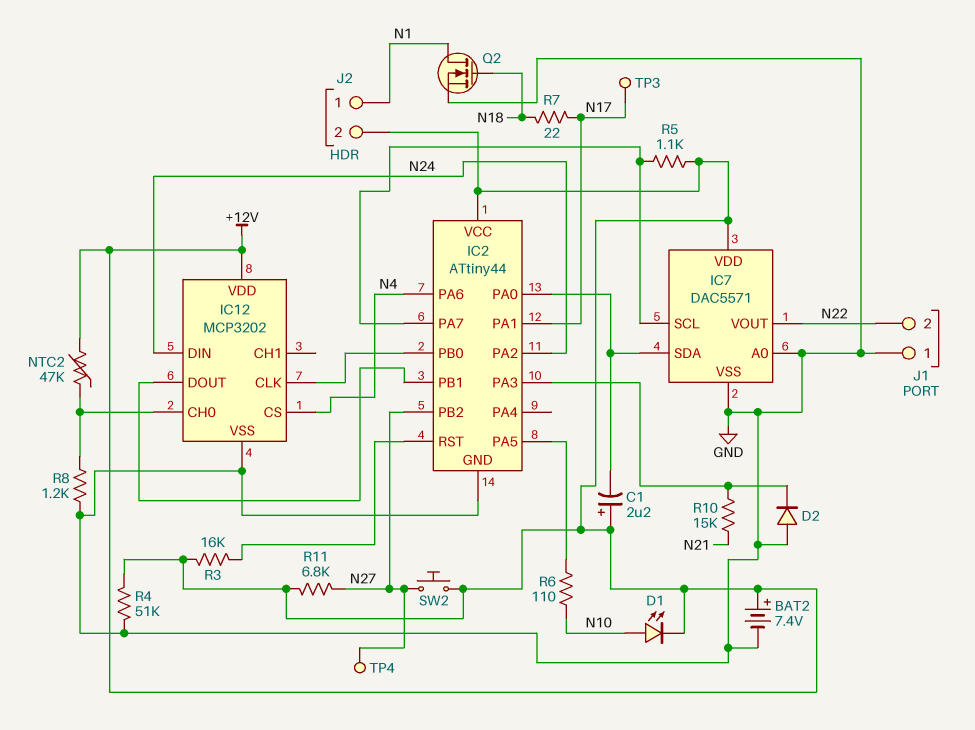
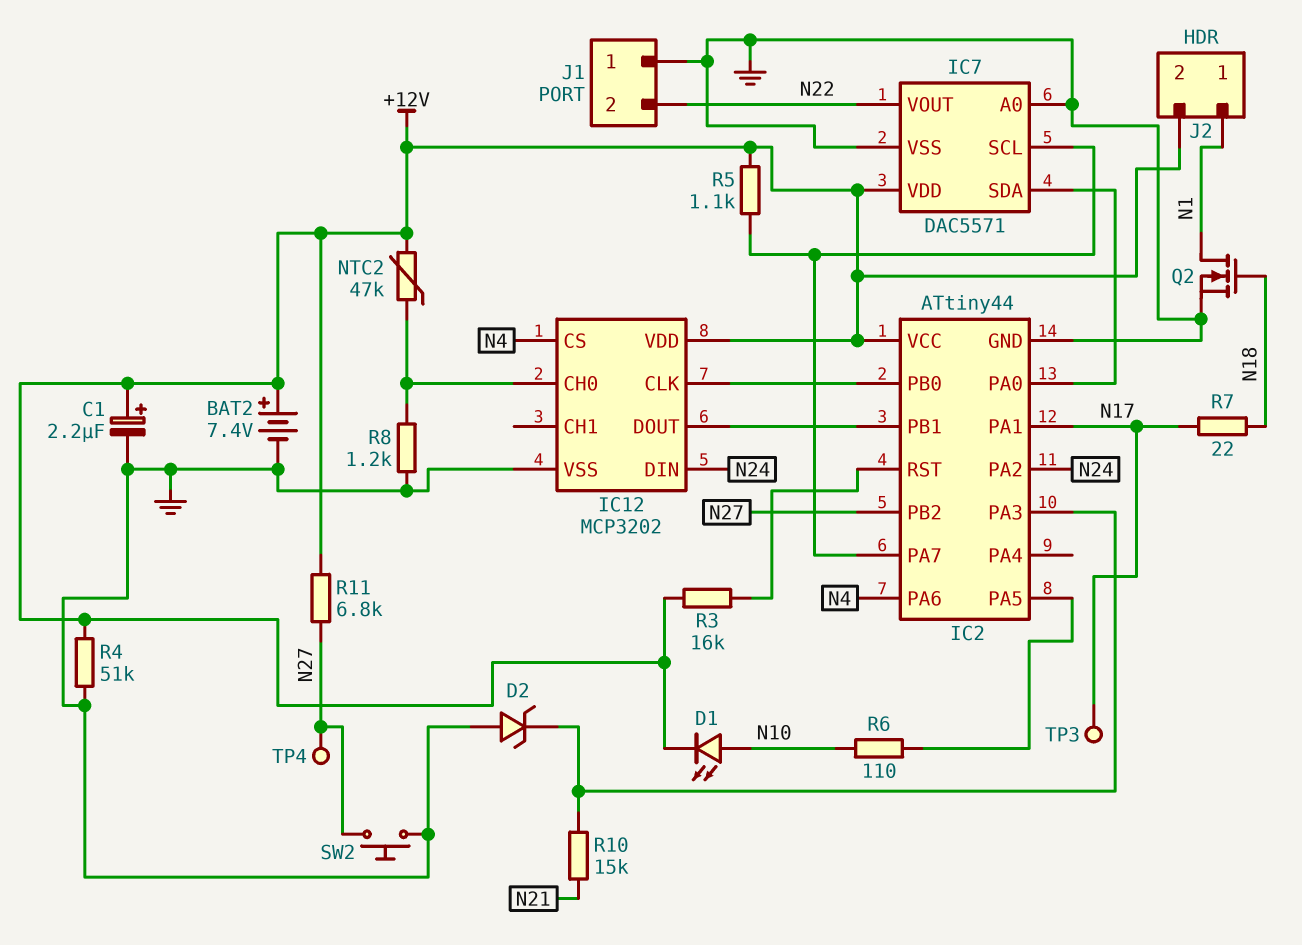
C1: 2.2uF (plus +12V, minus IC2/PA0) -> 2.2uF (plus +12V, minus GND)
D2: diode (A GND, K IC2/PA3) -> zener (A GND, K IC2/PA3)
SW2: button (+12V, N27) -> button (GND, N27)

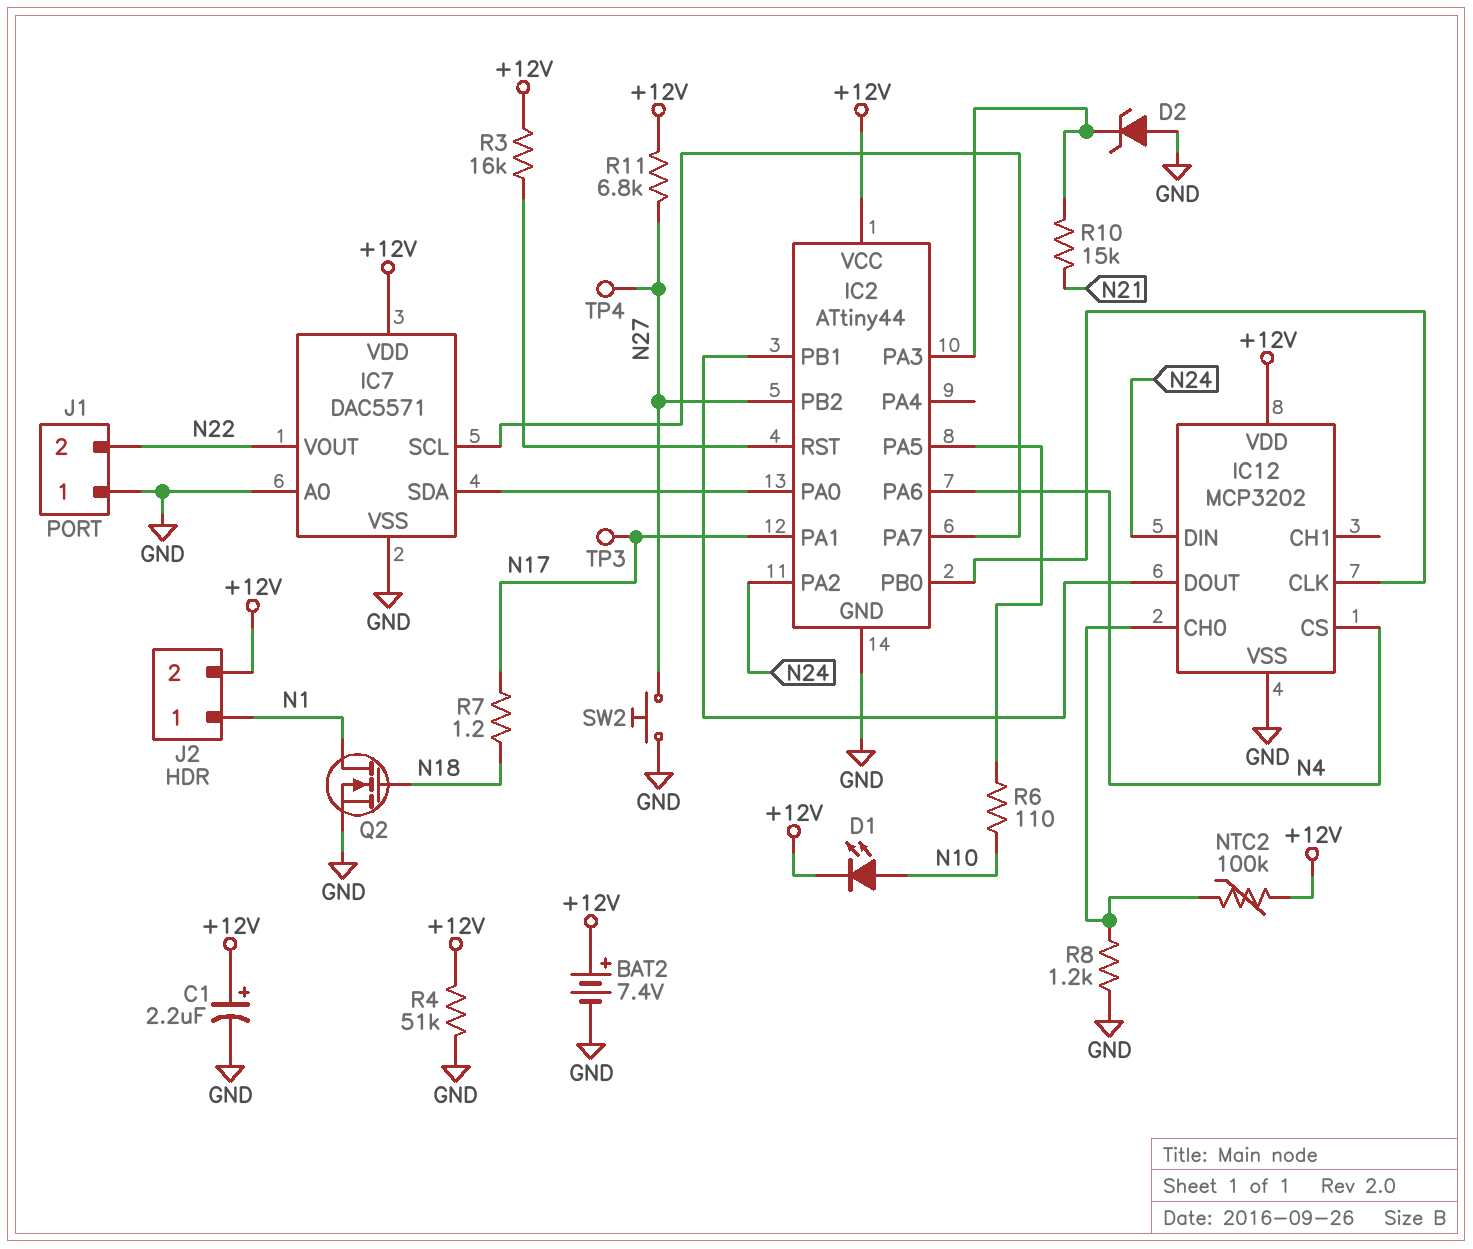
NTC2: 47k (+12V, IC12/CH0) -> 100k (+12V, IC12/CH0)
R5: 1.1k (+12V, IC2/PA7) -> none
R7: 22 (N17, N18) -> 1.2 (N17, N18)

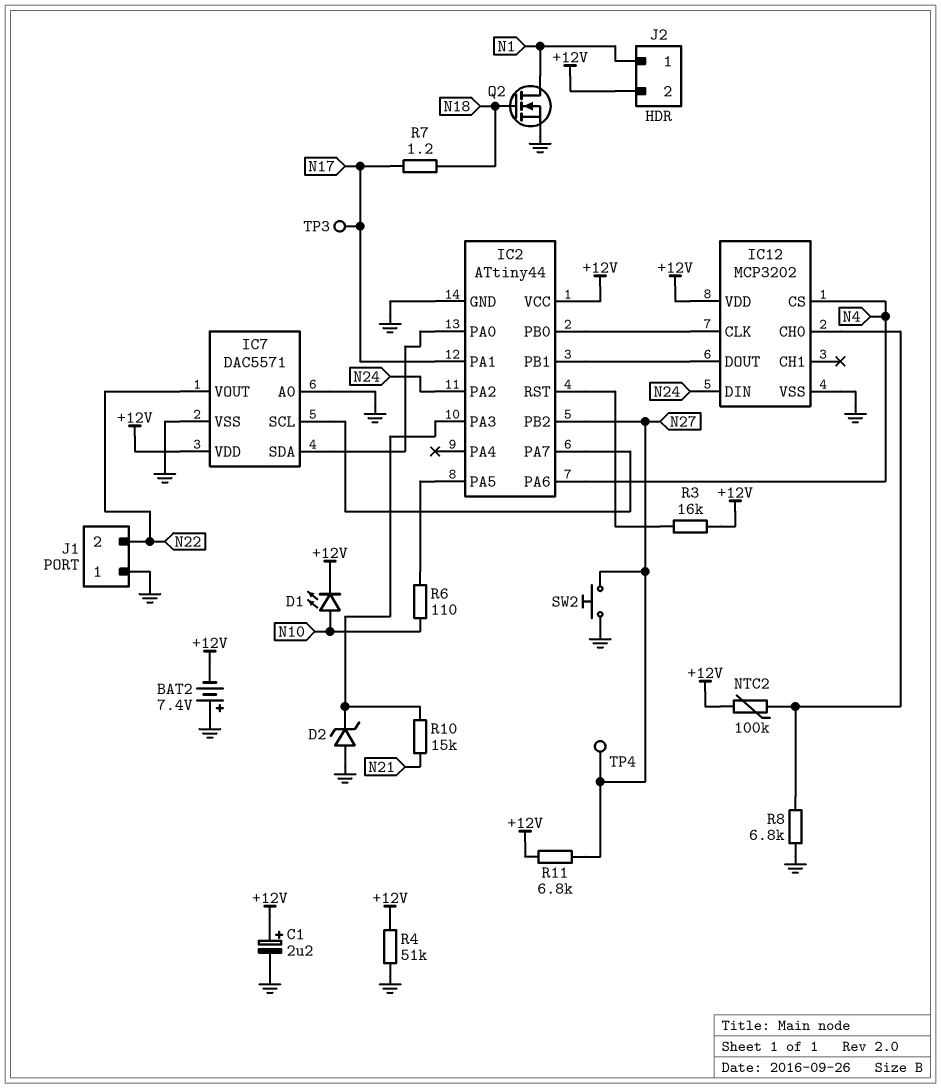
BAT2: 7.4V (plus +12V, minus GND) -> 7.4V (plus GND, minus +12V)
R8: 1.2k (GND, IC12/CH0) -> 6.8k (GND, IC12/CH0)

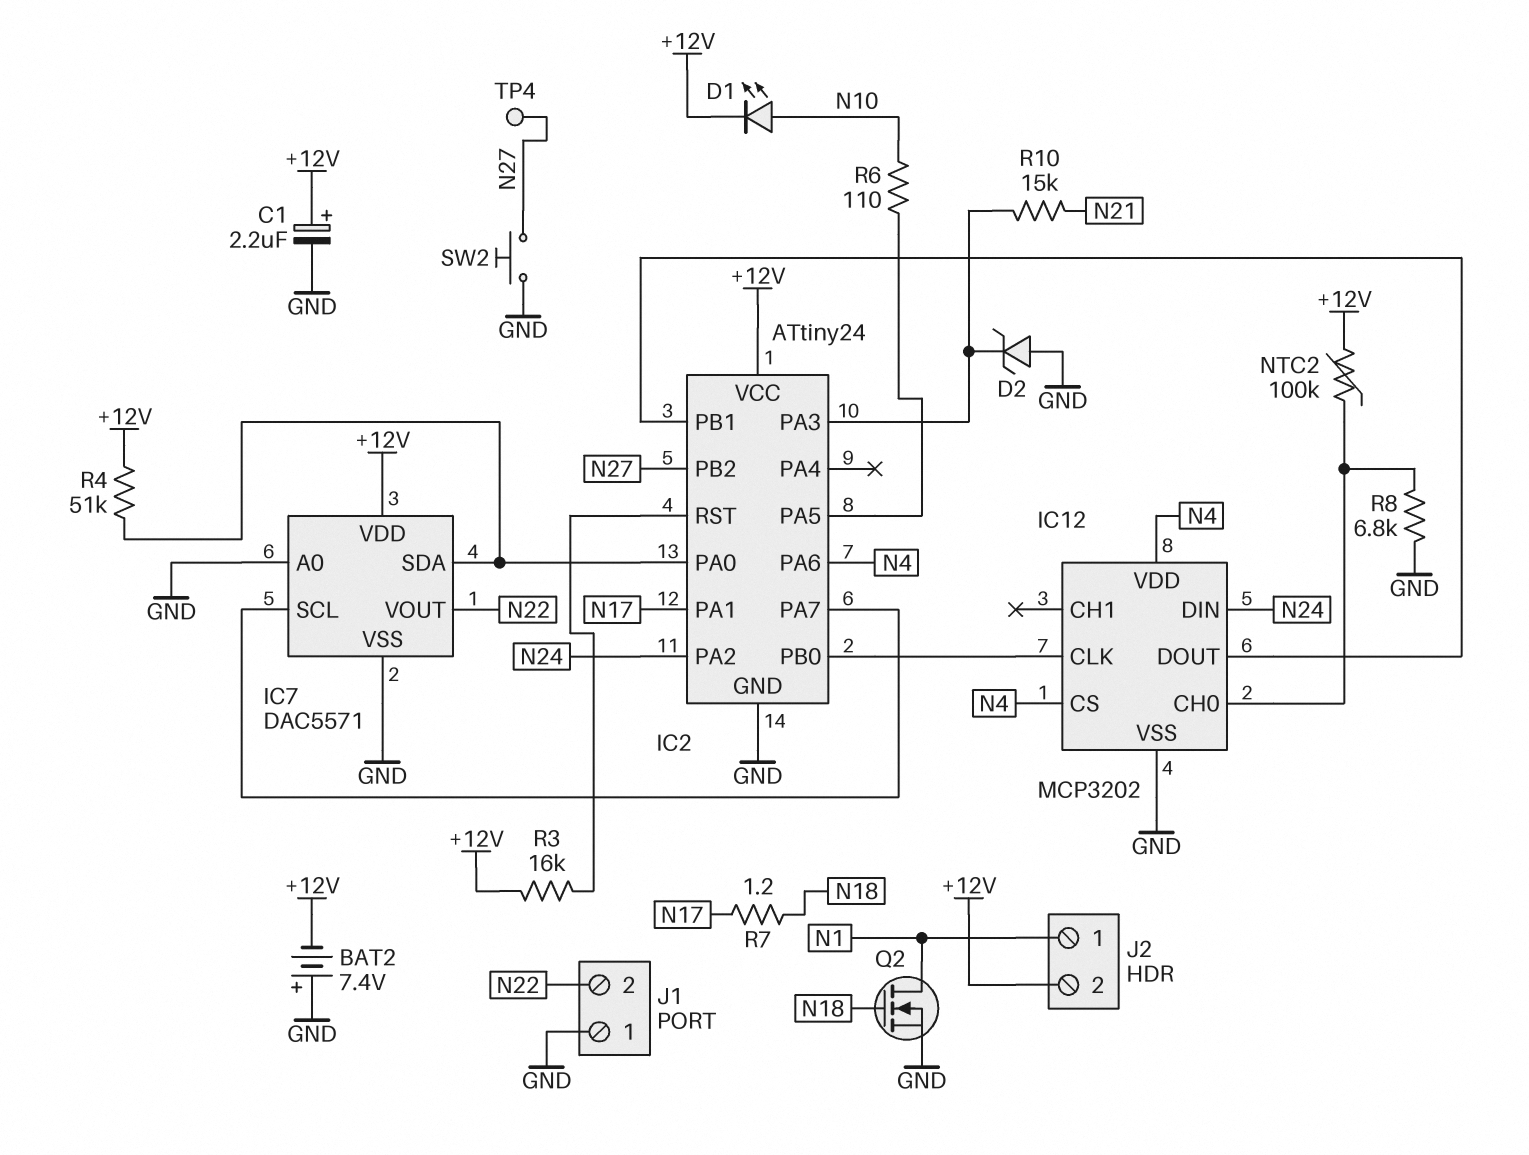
IC2: ATtiny44 -> ATtiny24
IC12 pin VDD: +12V -> N4
R4: 51k (+12V, GND) -> 51k (+12V, IC2/PA0)
R11: 6.8k (+12V, N27) -> none
TP3: test point (N17) -> none

